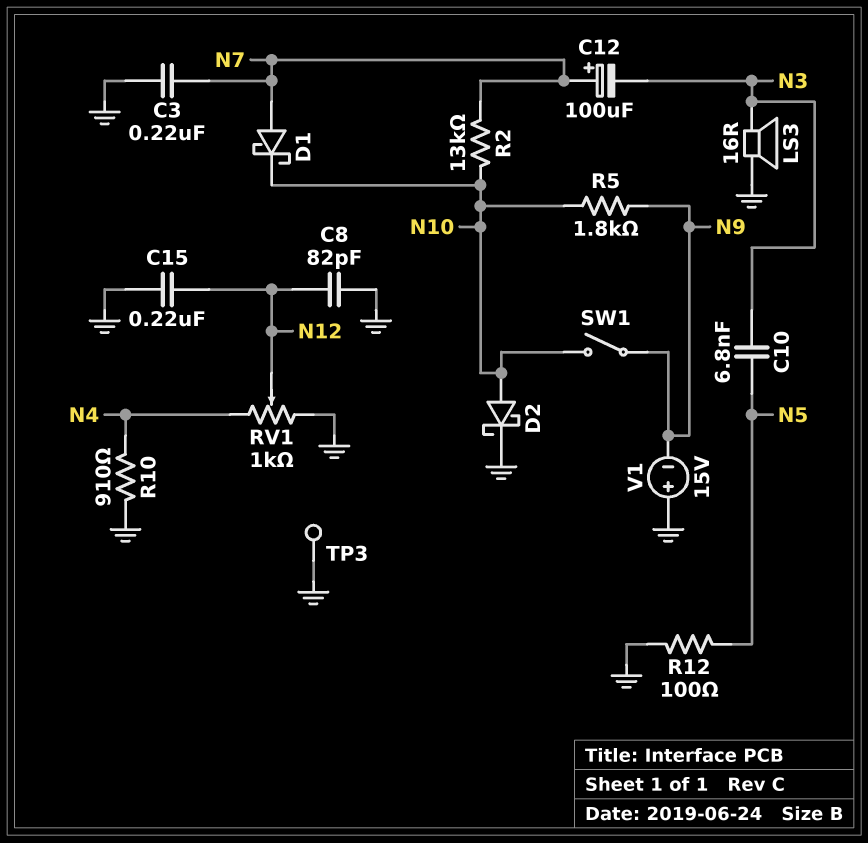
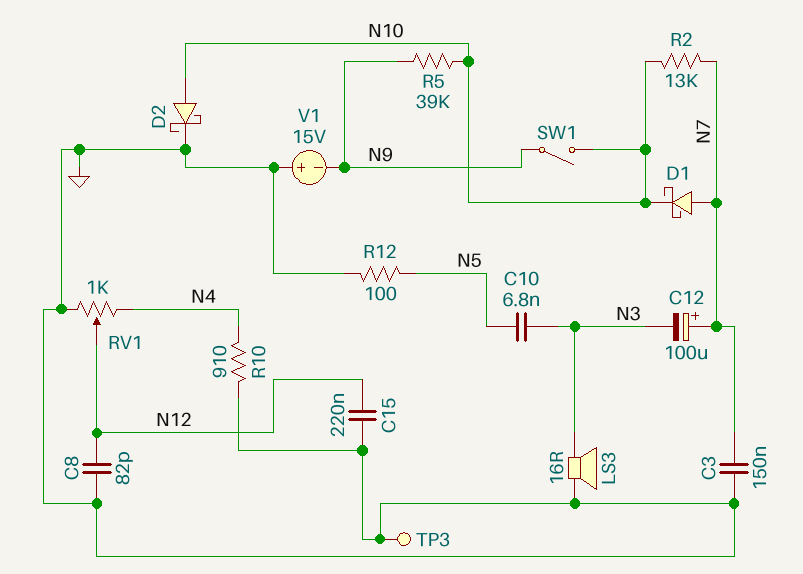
C3: 220nF (GND, N7) -> 150nF (GND, N7)
R5: 1.8k (N9, N10) -> 39k (N9, N10)

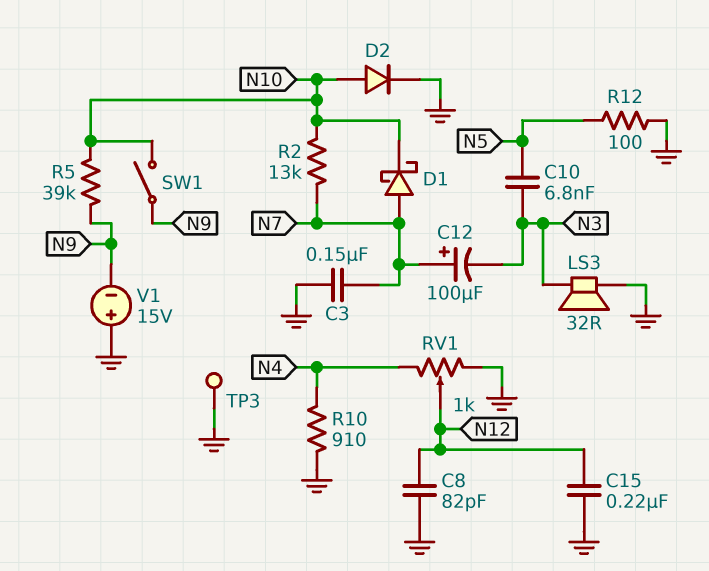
D2: schottky (A N10, K GND) -> diode (A N10, K GND)
LS3: speaker 16R (GND, N3) -> speaker 32R (GND, N3)

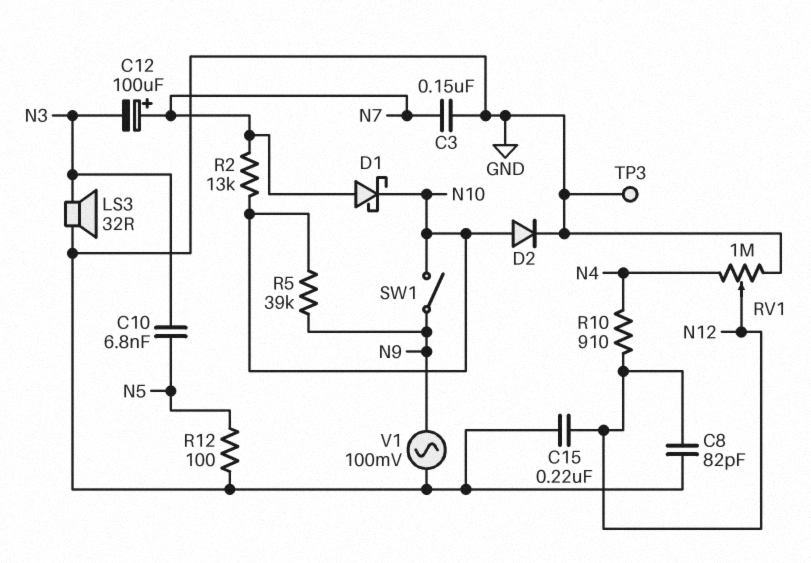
R10: 910 (GND, N4) -> 910 (N4, N12)
RV1: 1k (GND, N4, wiper N12) -> 1M (GND, N4, wiper N12)
V1: 15V (plus GND, minus N9) -> AC 100mV (GND, N9)

